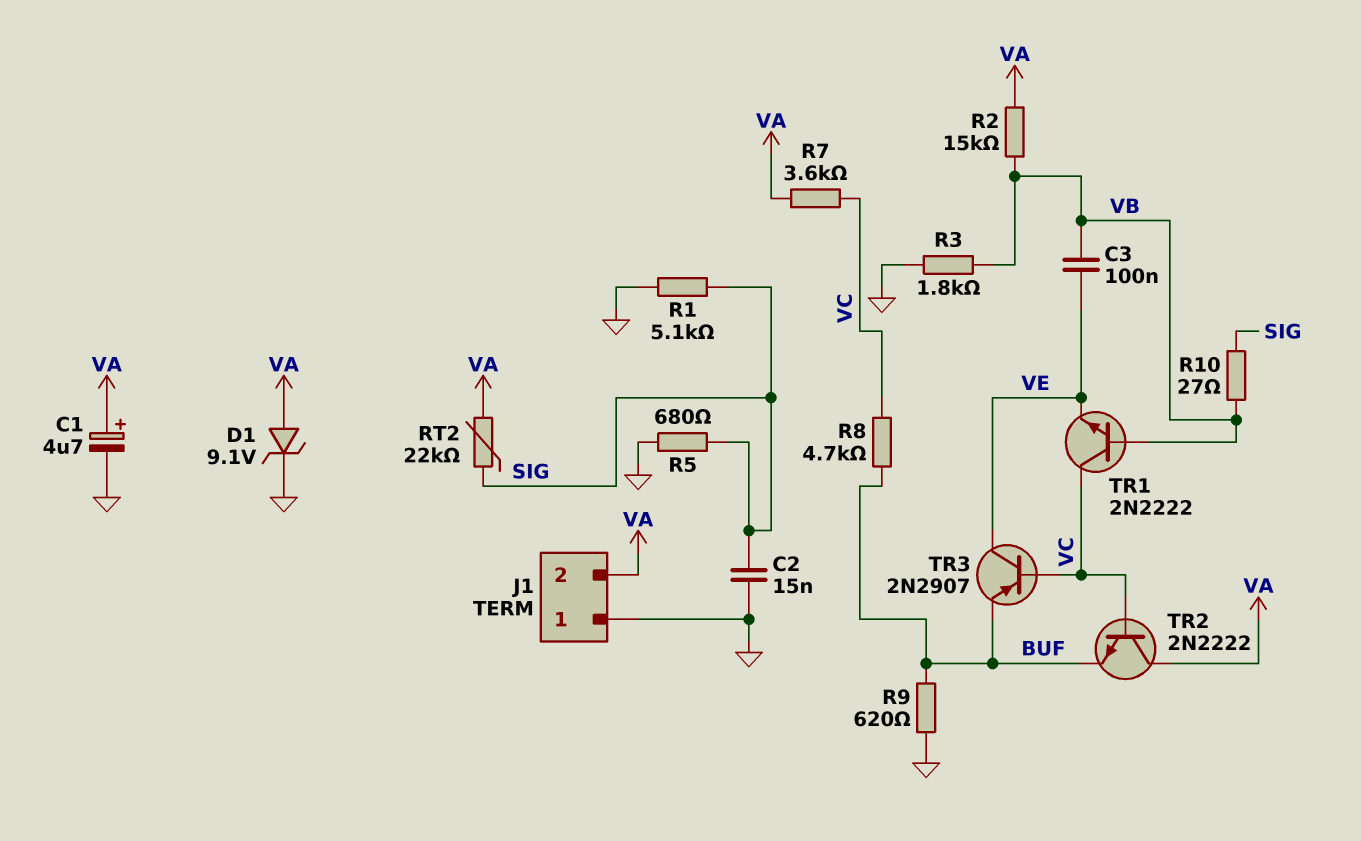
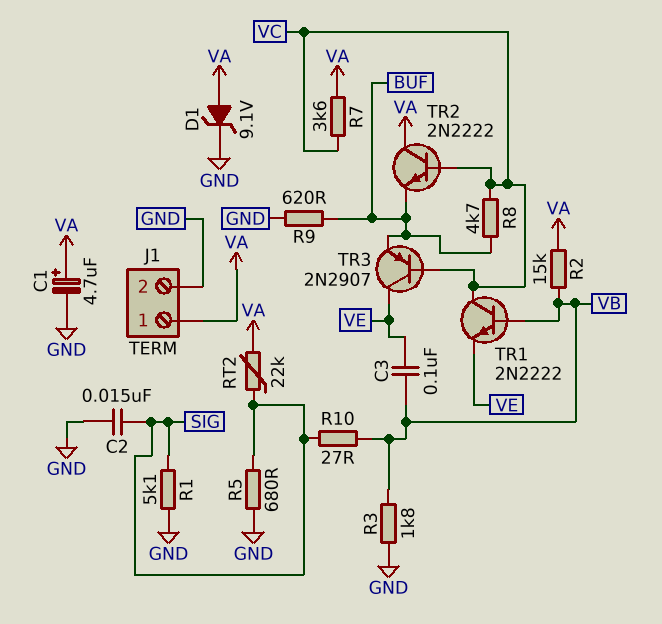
J1 pin 1: GND -> VA
J1 pin 2: VA -> GND

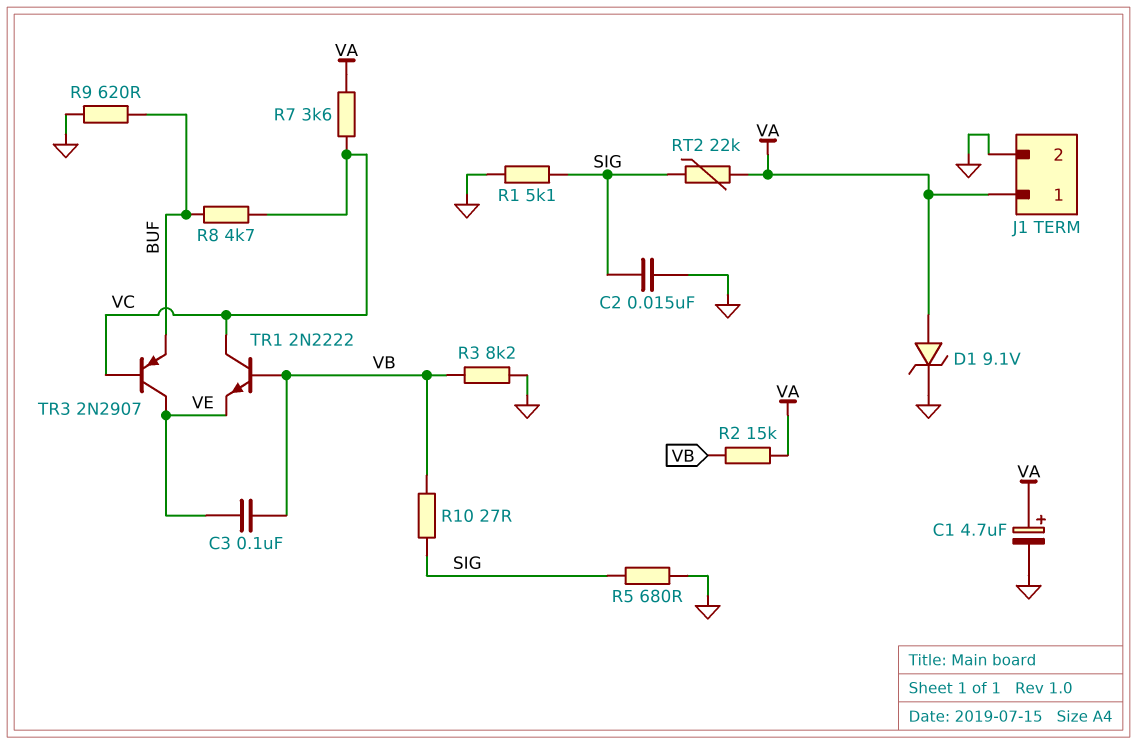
R3: 1.8k (GND, VB) -> 8.2k (GND, VB)
TR2: NPN 2N2222 (B VC, C VA, E BUF) -> none

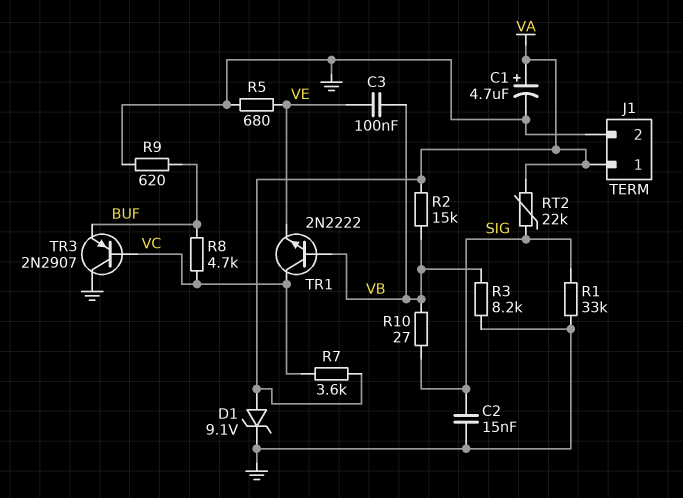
R1: 5.1k (GND, SIG) -> 33k (GND, SIG)
R5: 680 (GND, SIG) -> 680 (GND, VE)
TR3: PNP 2N2907 (B VC, C VE, E BUF) -> PNP 2N2907 (B VC, C GND, E BUF)

